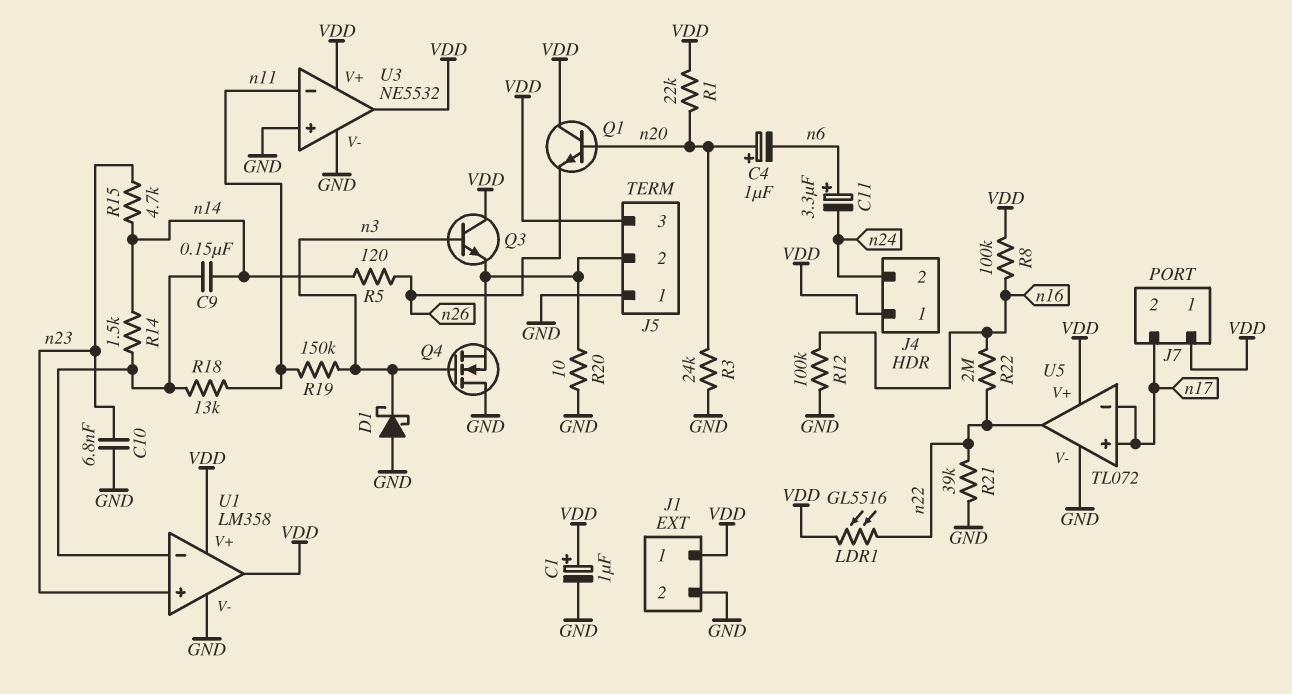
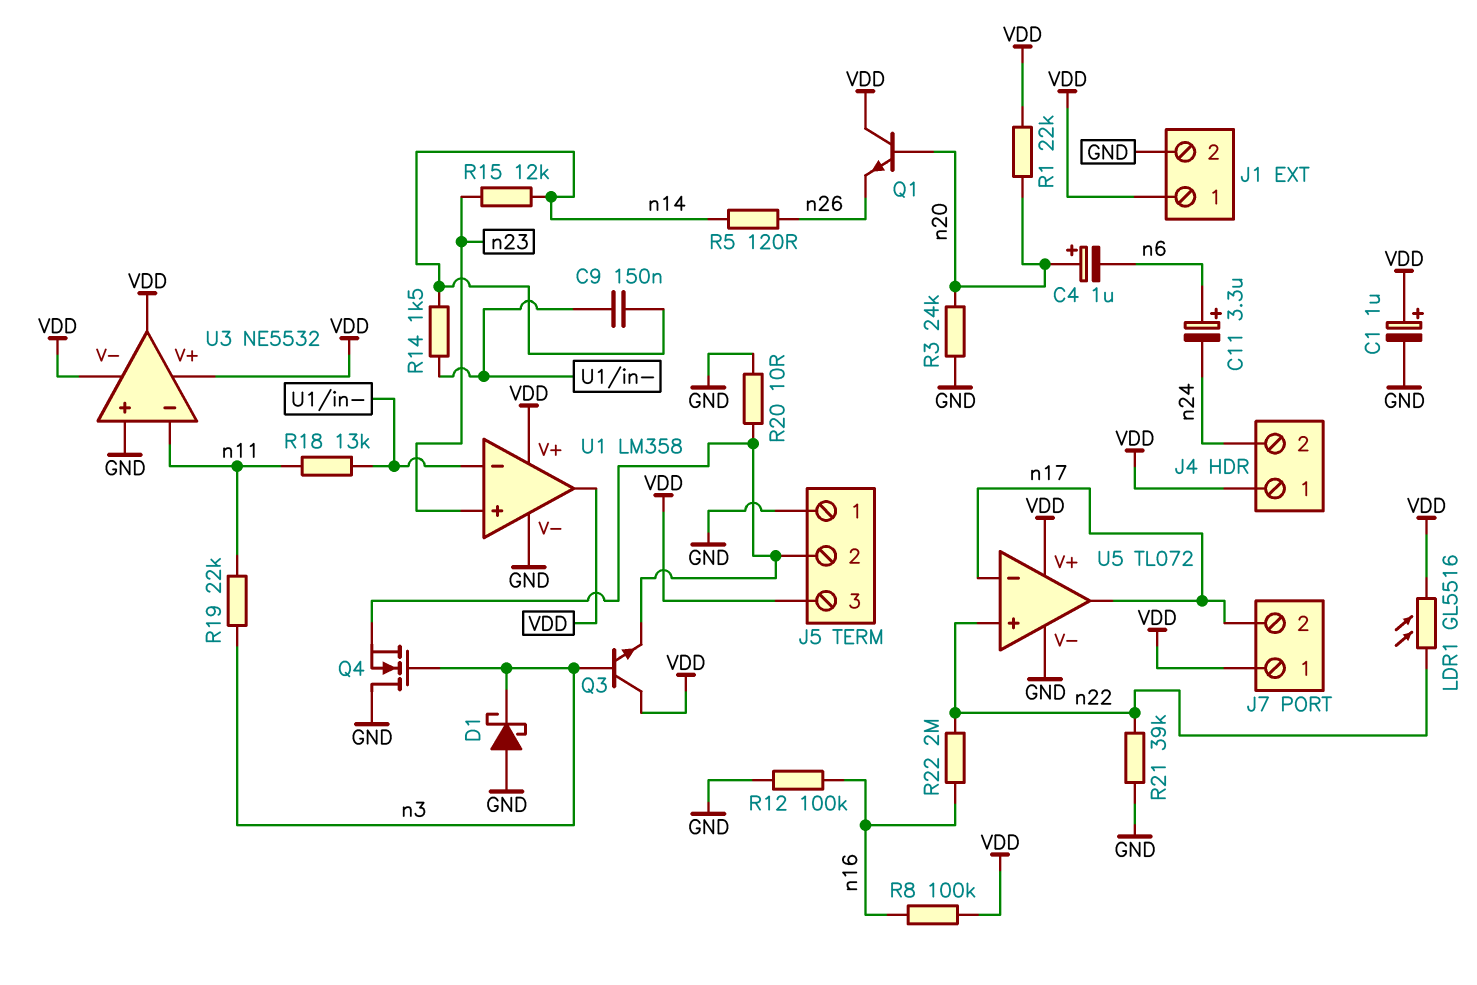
C10: 6.8nF (GND, n23) -> none
R15: 4.7k (n14, n23) -> 12k (n14, n23)
R19: 150k (n3, n11) -> 22k (n3, n11)
U3 pin V-: GND -> VDD
U5 pin in+: n17 -> n22
U5 pin out: n22 -> n17

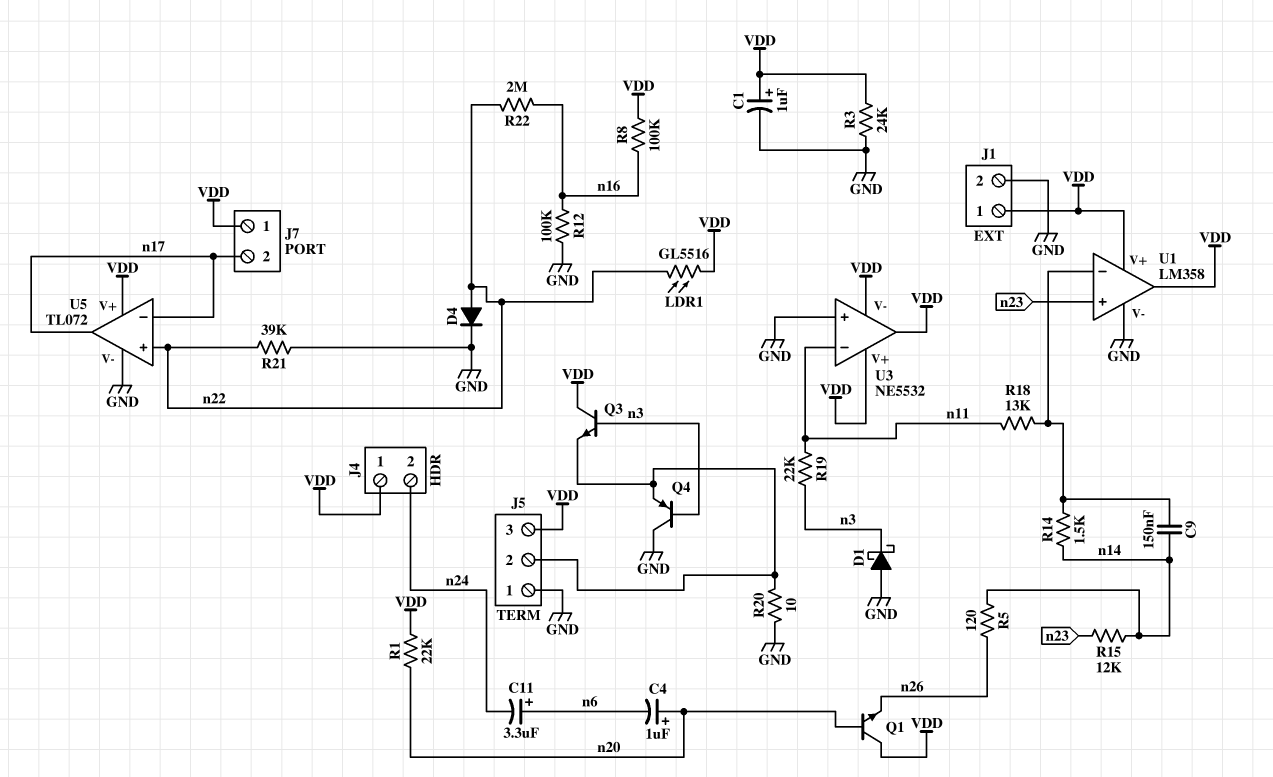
D4: none -> diode (A n22, K GND)
Q4: NMOS (G n3, D GND, S J5/2) -> PNP (B n3, C GND, E J5/2)
R3: 24k (GND, n20) -> 24k (GND, VDD)

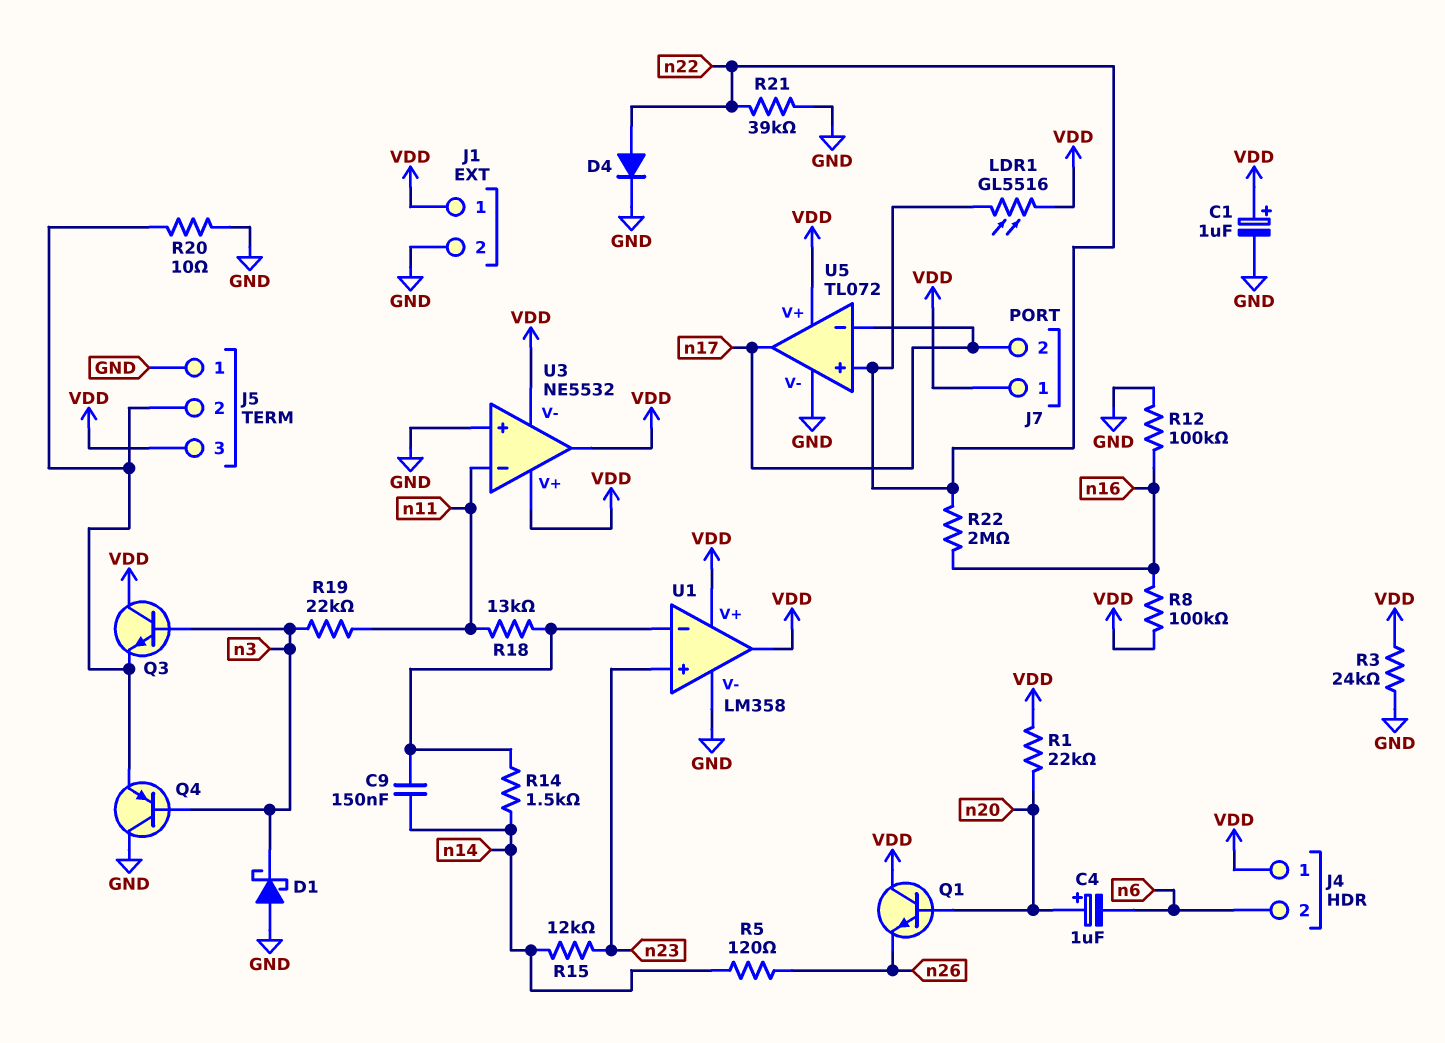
C11: 3.3uF (plus n6, minus n24) -> none
J4 pin 2: n24 -> n6

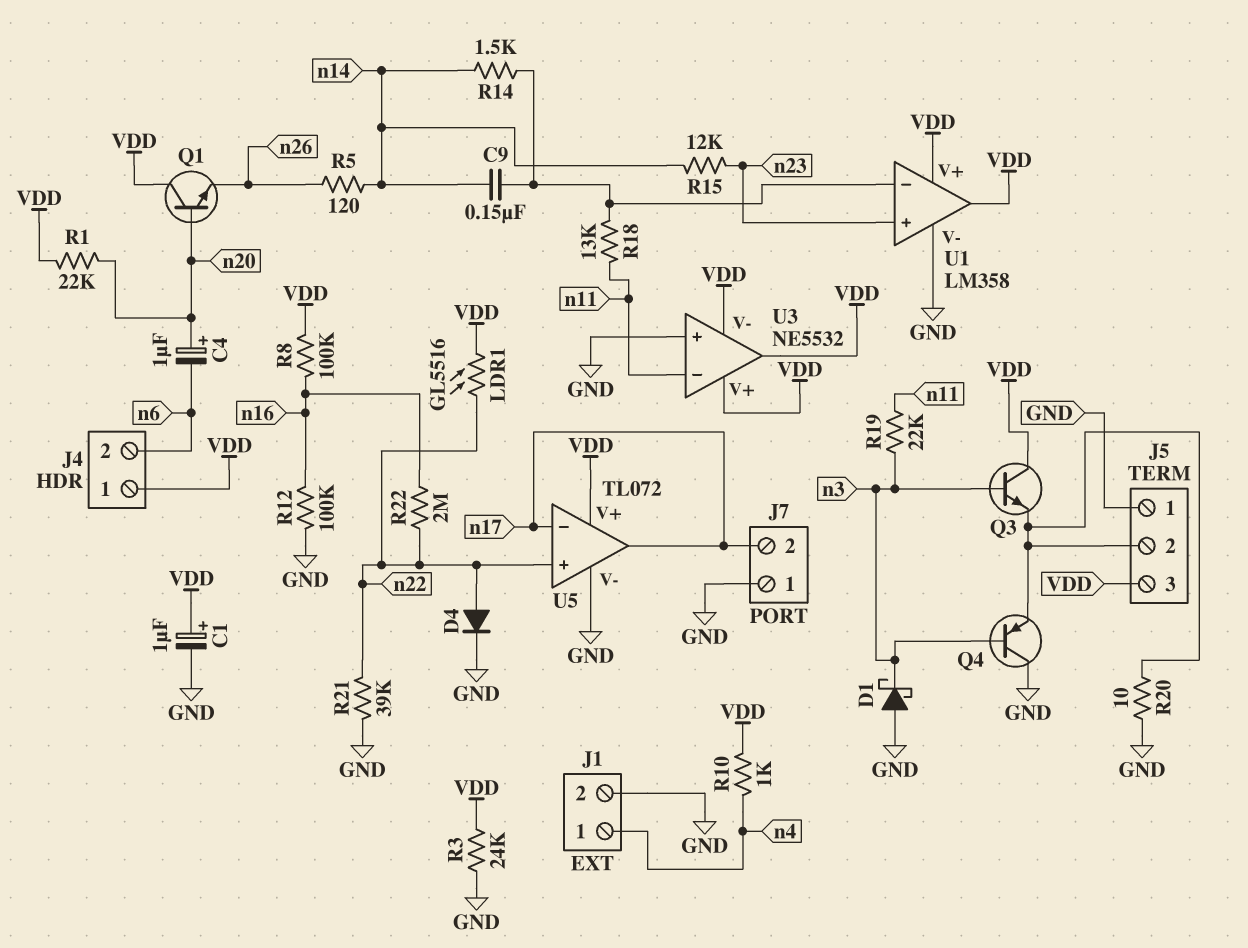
J1 pin 1: VDD -> n4
J7 pin 1: VDD -> GND
R10: none -> 1k (VDD, n4)

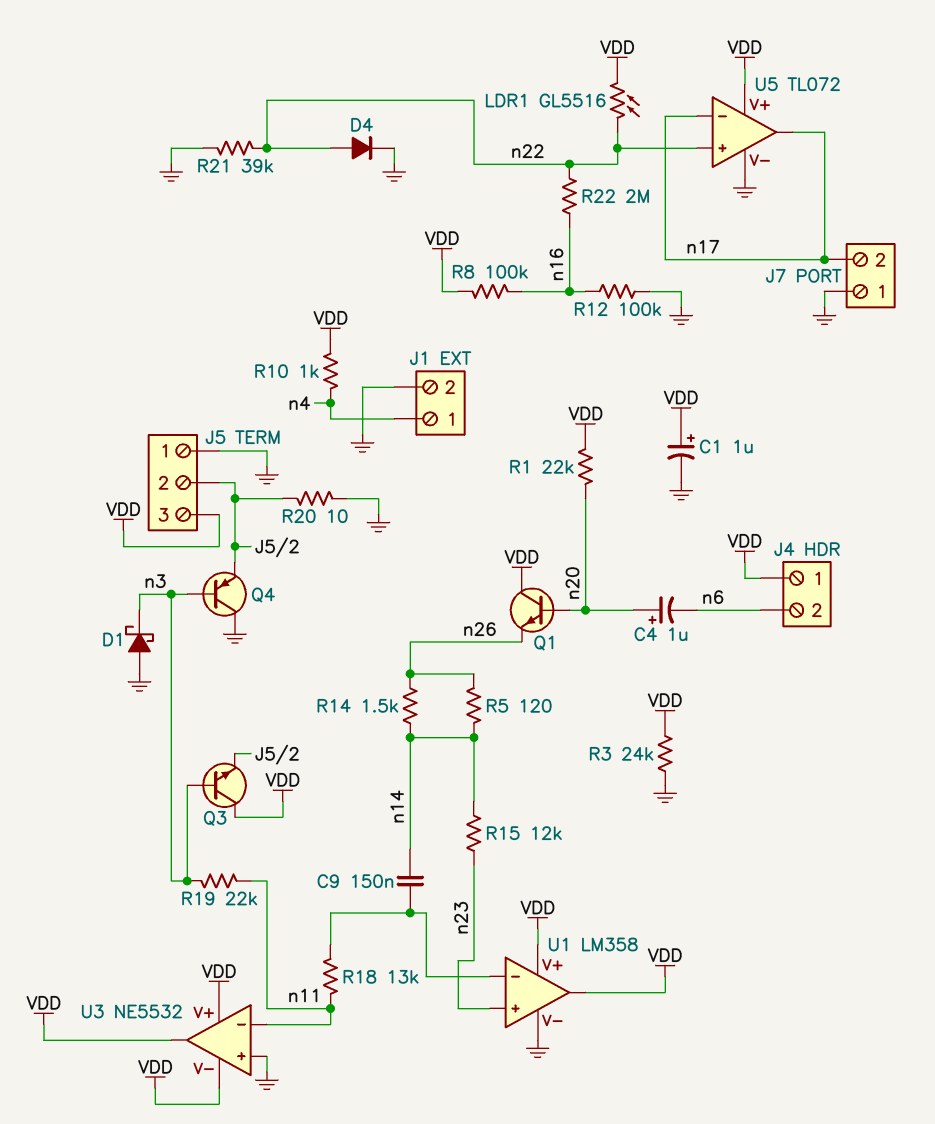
R14: 1.5k (U1/in-, n14) -> 1.5k (n14, n26)

